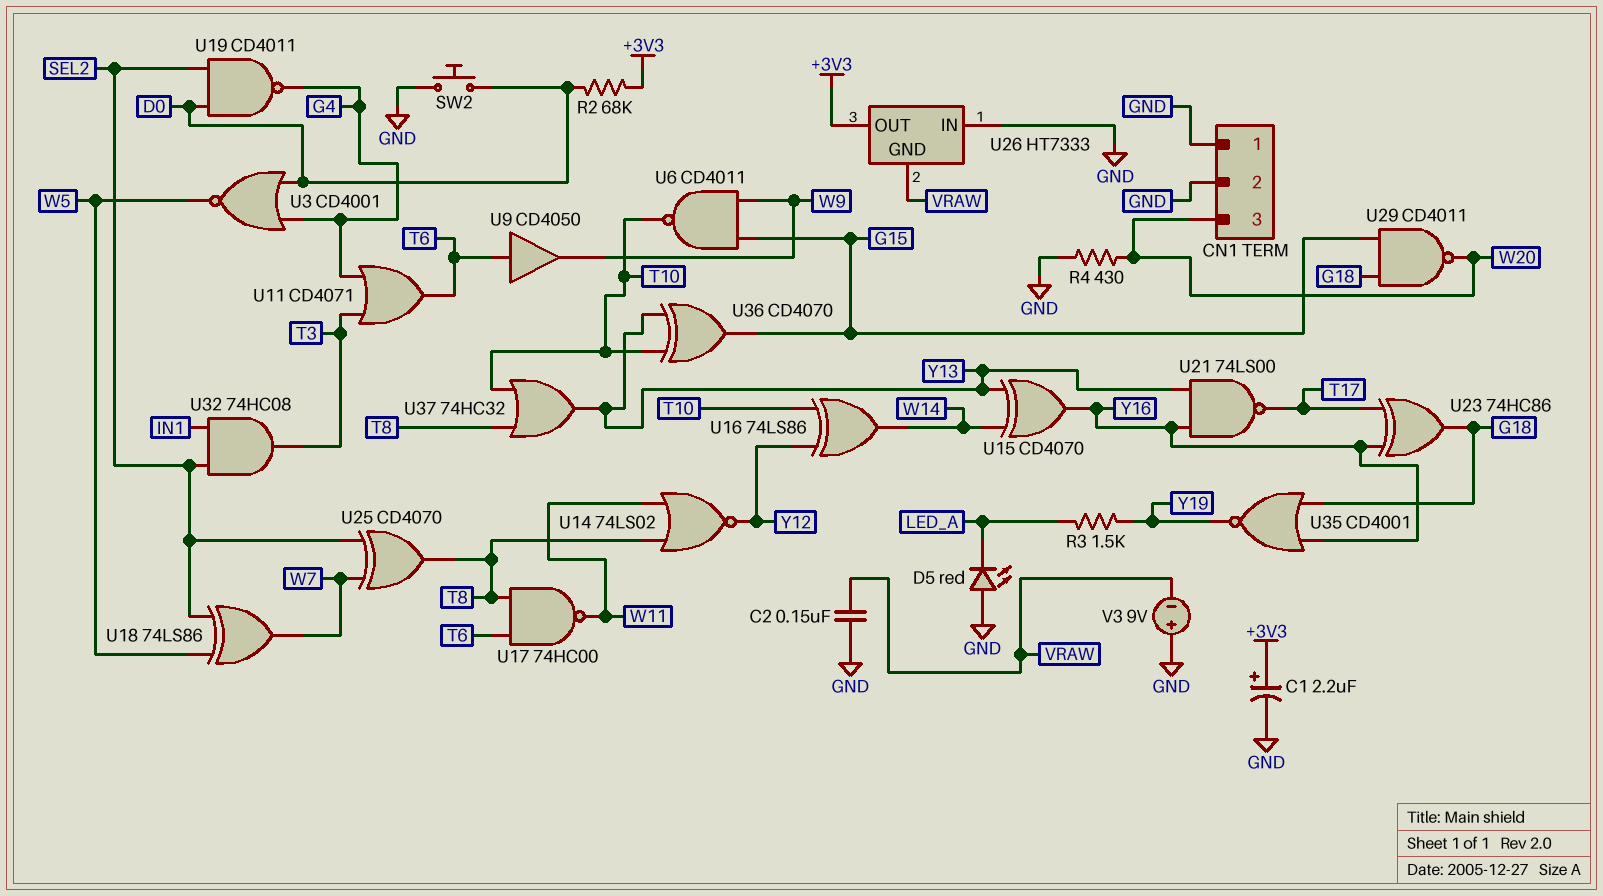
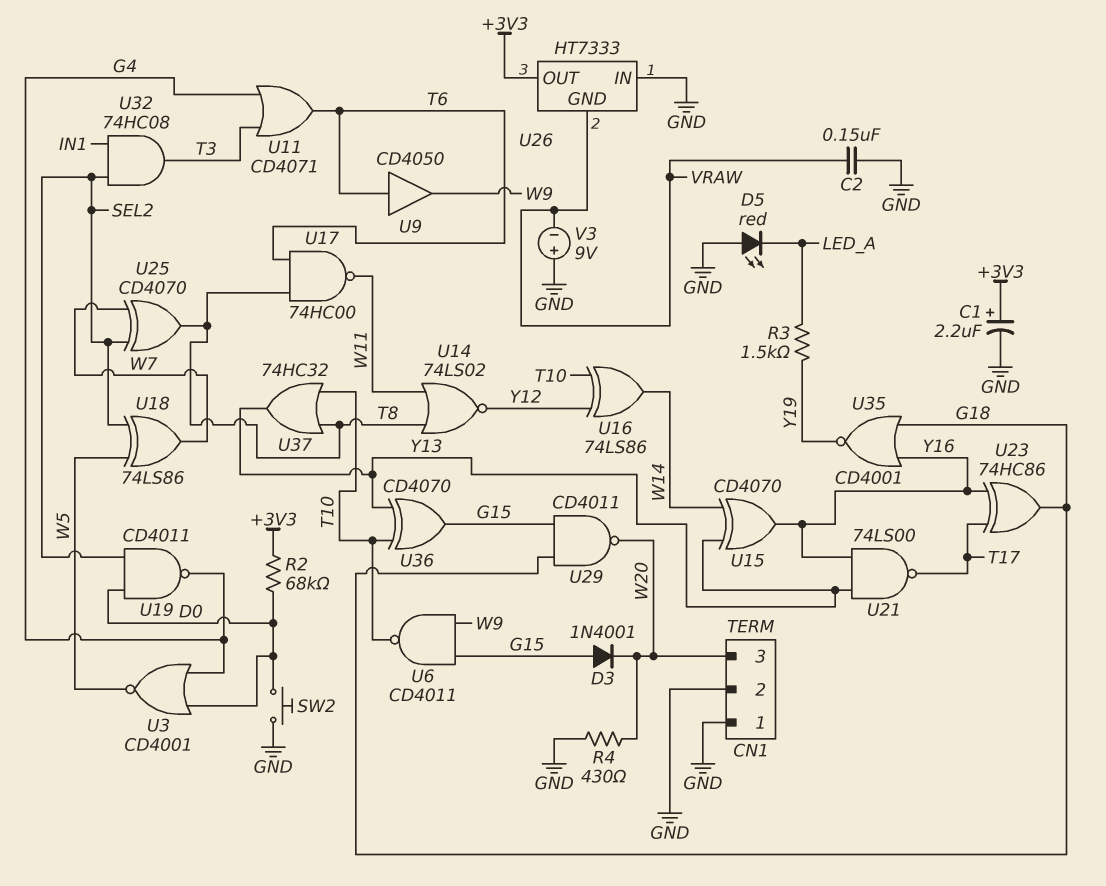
D3: none -> diode 1N4001 (A G15, K W20)

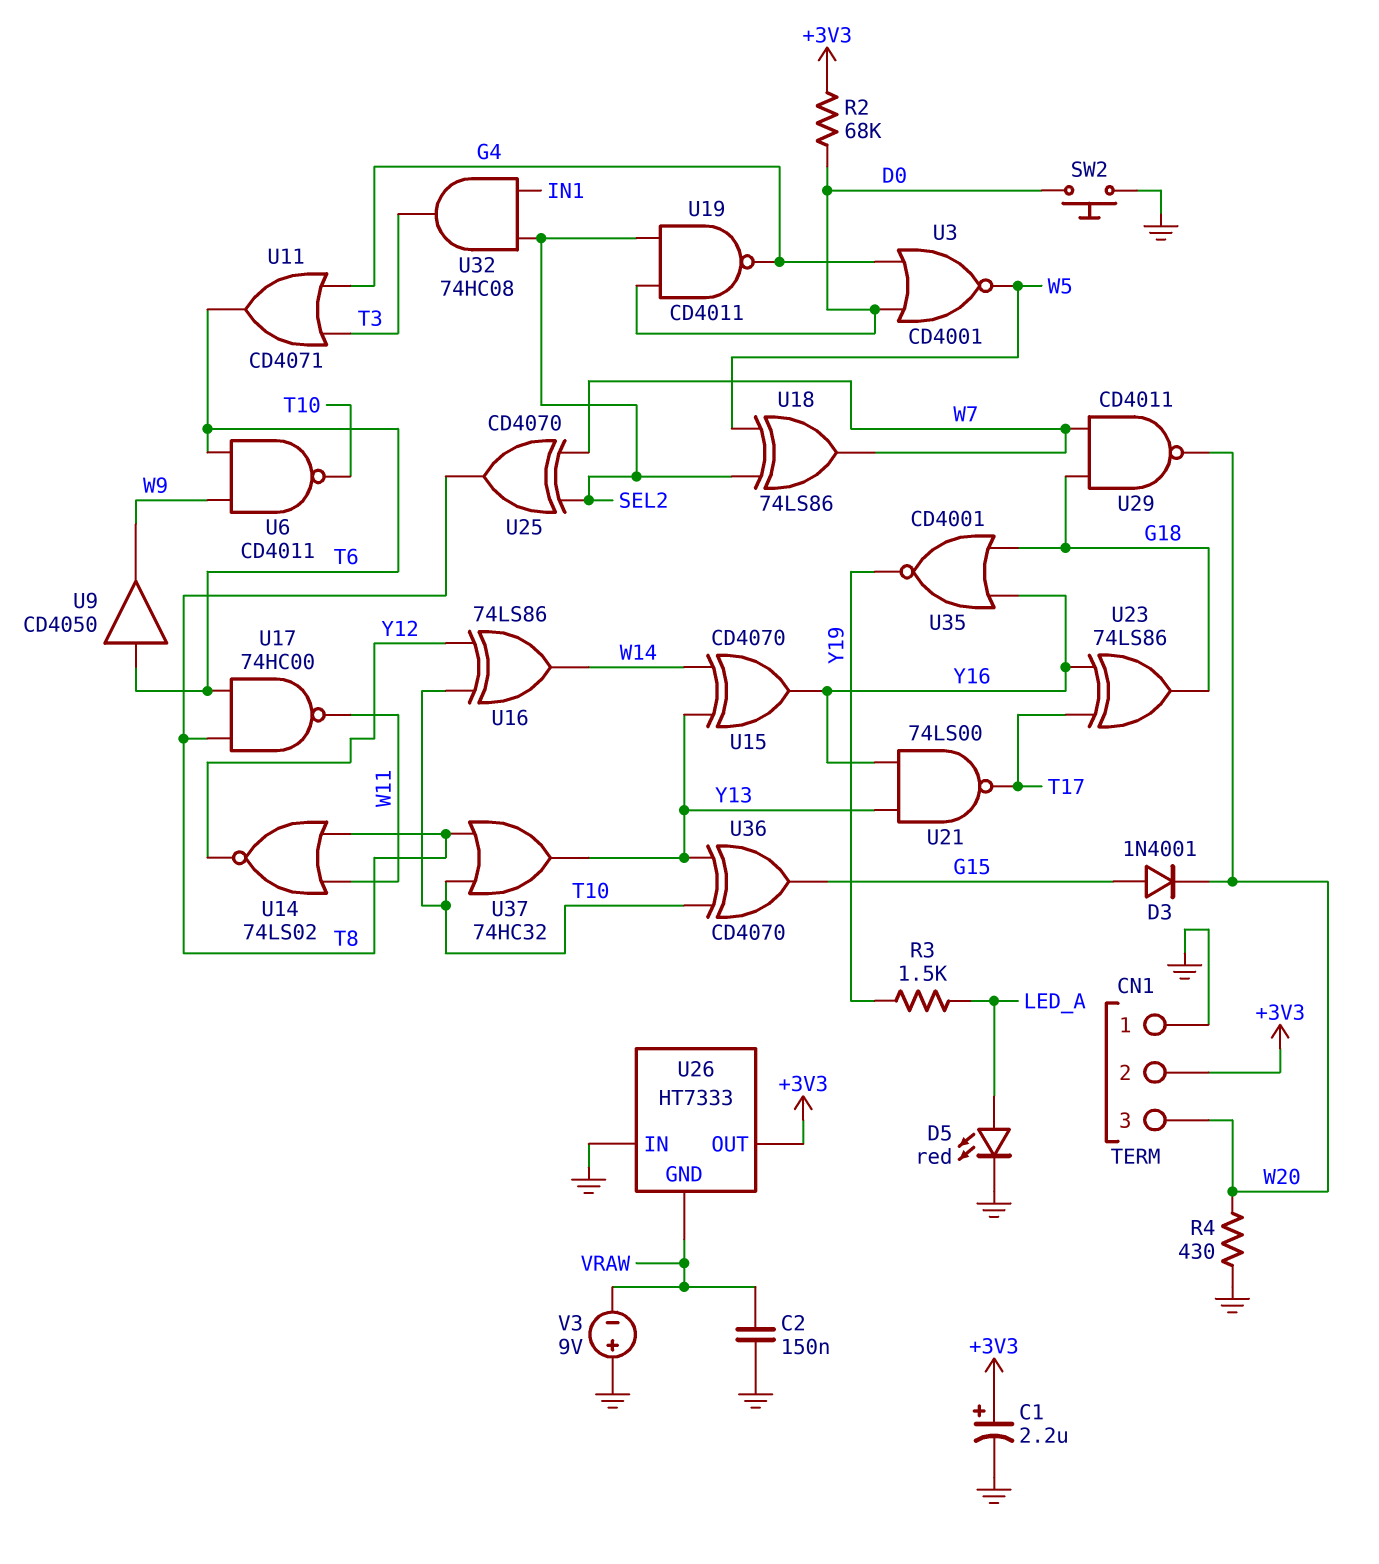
CN1 pin 2: GND -> +3V3
D5: LED red (A GND, K LED_A) -> LED red (A LED_A, K GND)
U6: NAND CD4011 (in G15, in W9, out T10) -> NAND CD4011 (in T6, in W9, out T10)
U23: XOR 74HC86 (in T17, in Y16, out G18) -> XOR 74LS86 (in T17, in Y16, out G18)
U29: NAND CD4011 (in G15, in G18, out W20) -> NAND CD4011 (in G18, in W7, out W20)

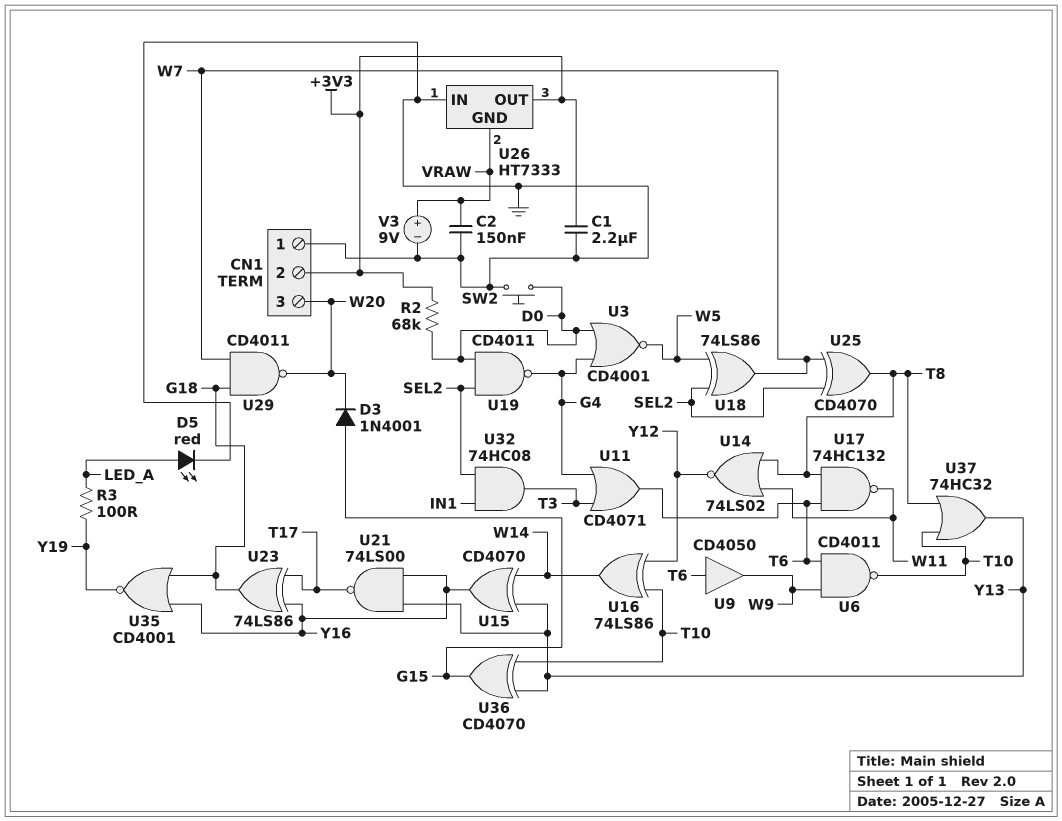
C1: 2.2uF (plus +3V3, minus GND) -> 2.2uF (+3V3, GND)
R3: 1.5k (LED_A, Y19) -> 100 (LED_A, Y19)
R4: 430 (GND, W20) -> none
U17: NAND 74HC00 (in T6, in T8, out W11) -> NAND 74HC132 (in T6, in T8, out W11)
V3: 9V (plus GND, minus VRAW) -> 9V (plus VRAW, minus GND)

